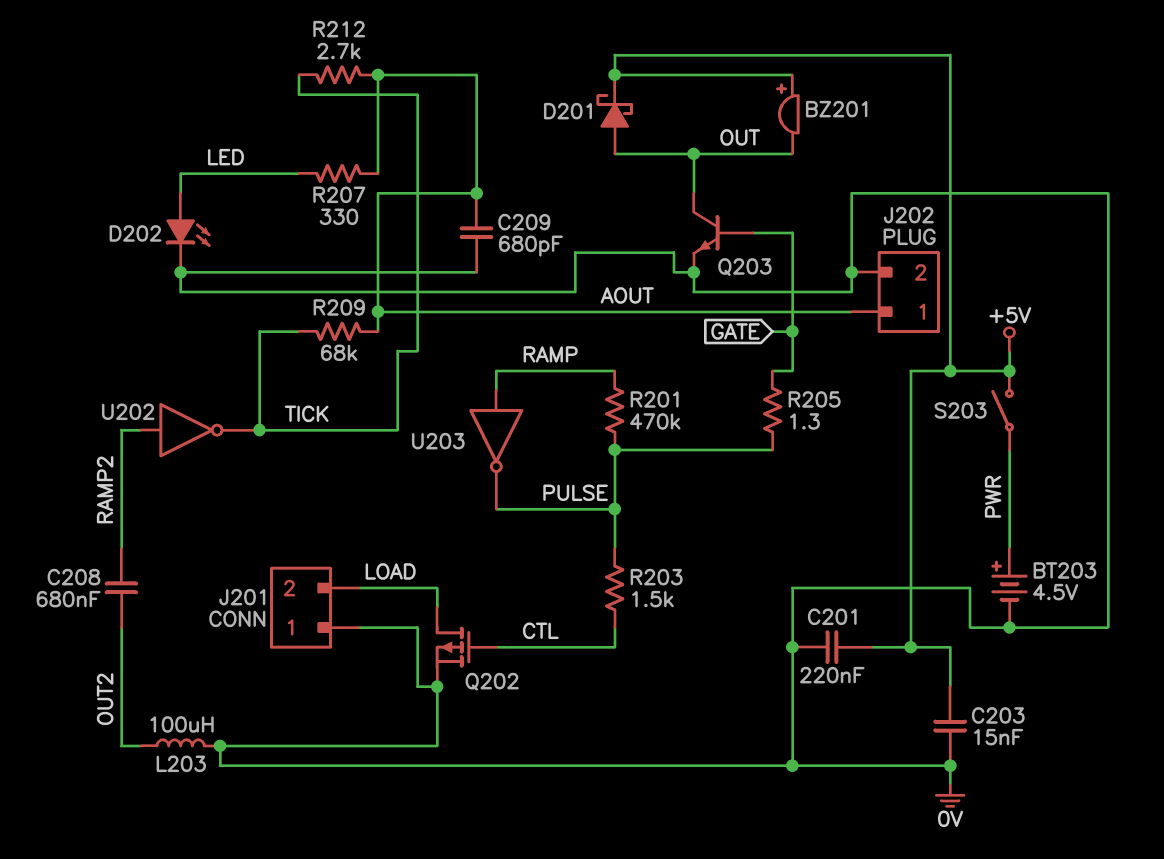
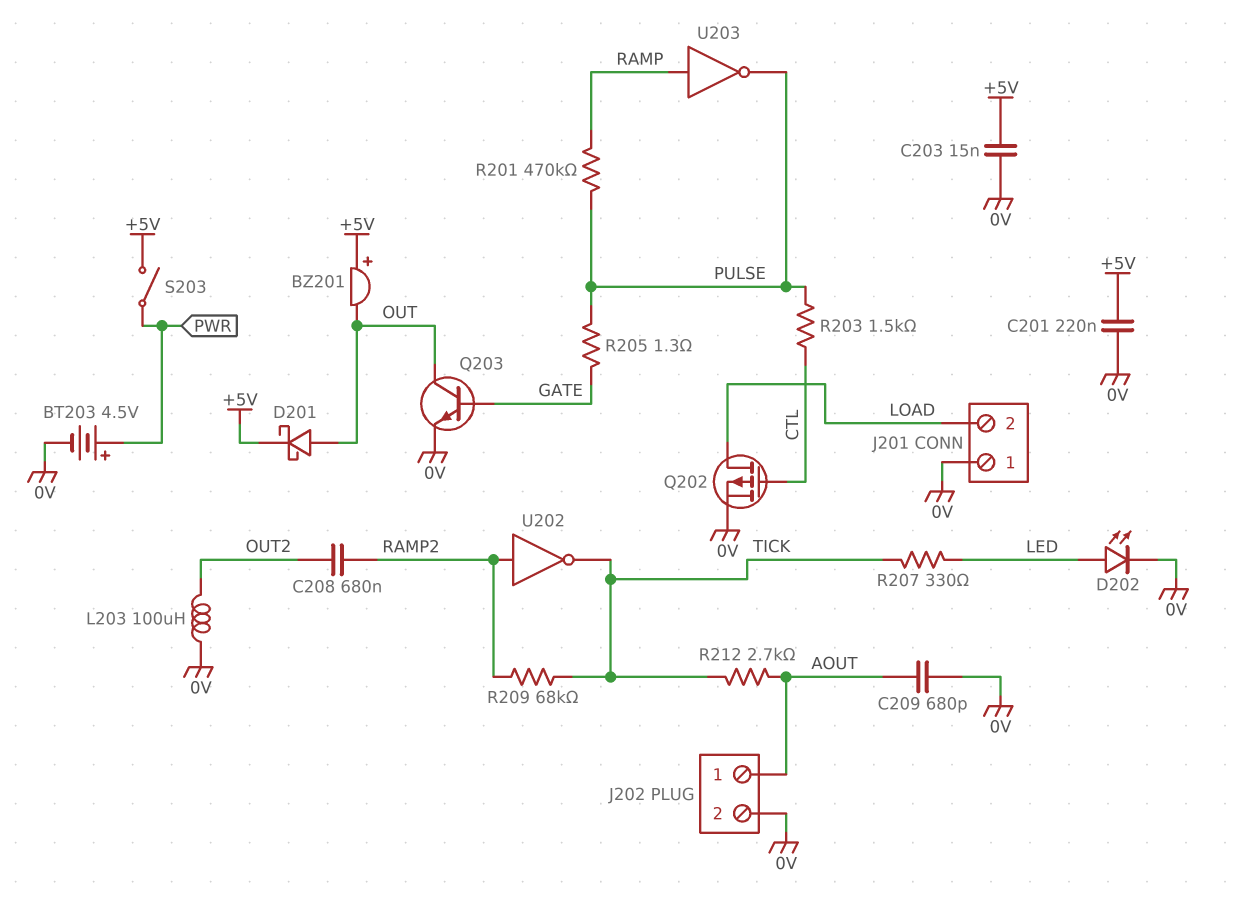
R207: 330 (AOUT, LED) -> 330 (LED, TICK)
R209: 68k (AOUT, TICK) -> 68k (RAMP2, TICK)

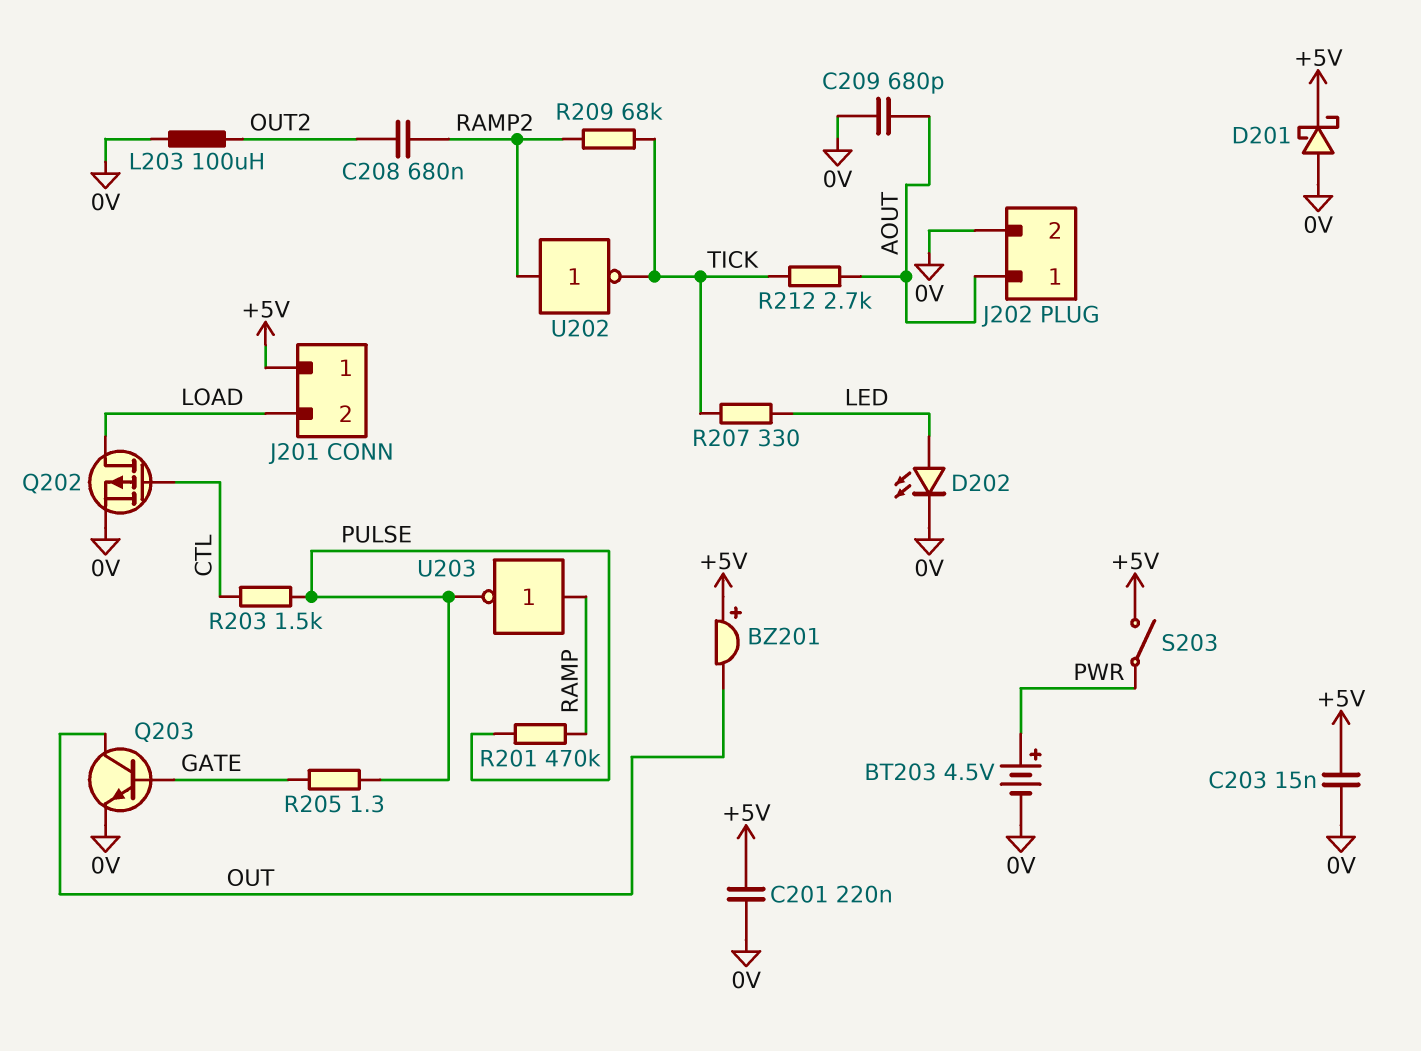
D201: schottky (A OUT, K +5V) -> schottky (A 0V, K +5V)
J201 pin 1: 0V -> +5V

